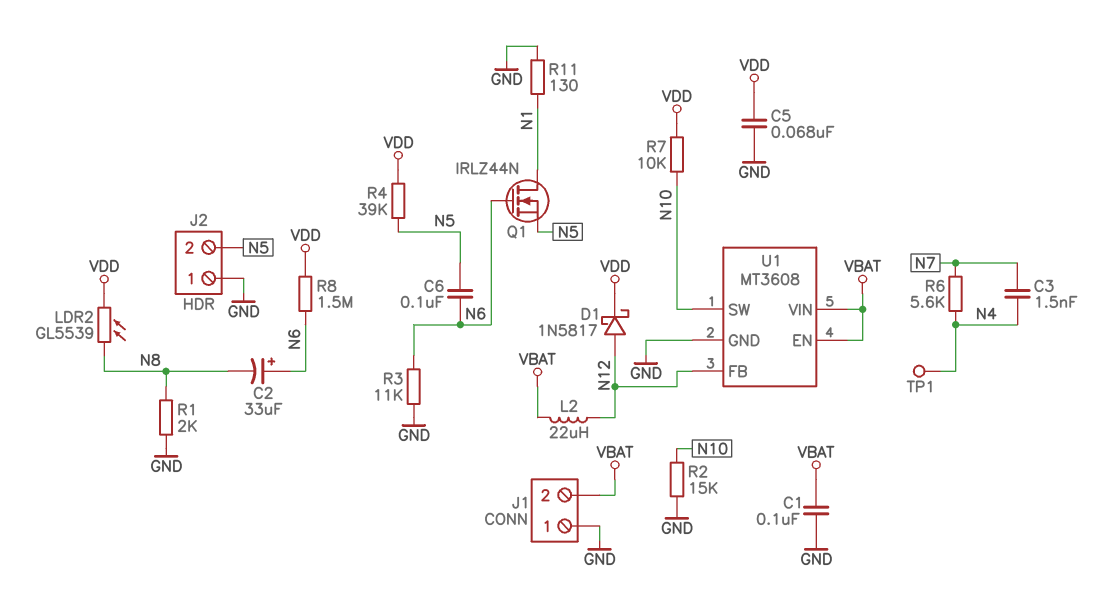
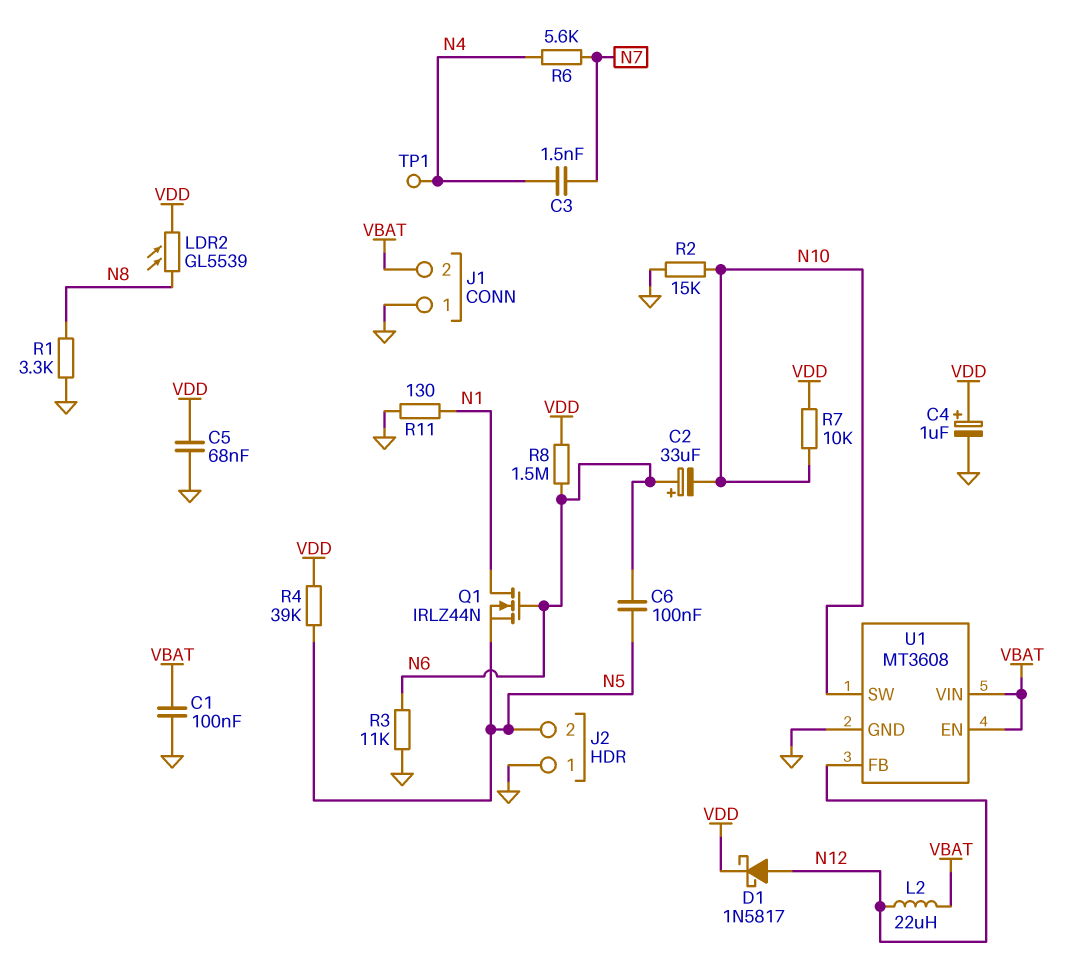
C2: 33uF (plus N6, minus N8) -> 33uF (plus N6, minus N10)
C4: none -> 1uF (plus VDD, minus GND)
R1: 2k (GND, N8) -> 3.3k (GND, N8)

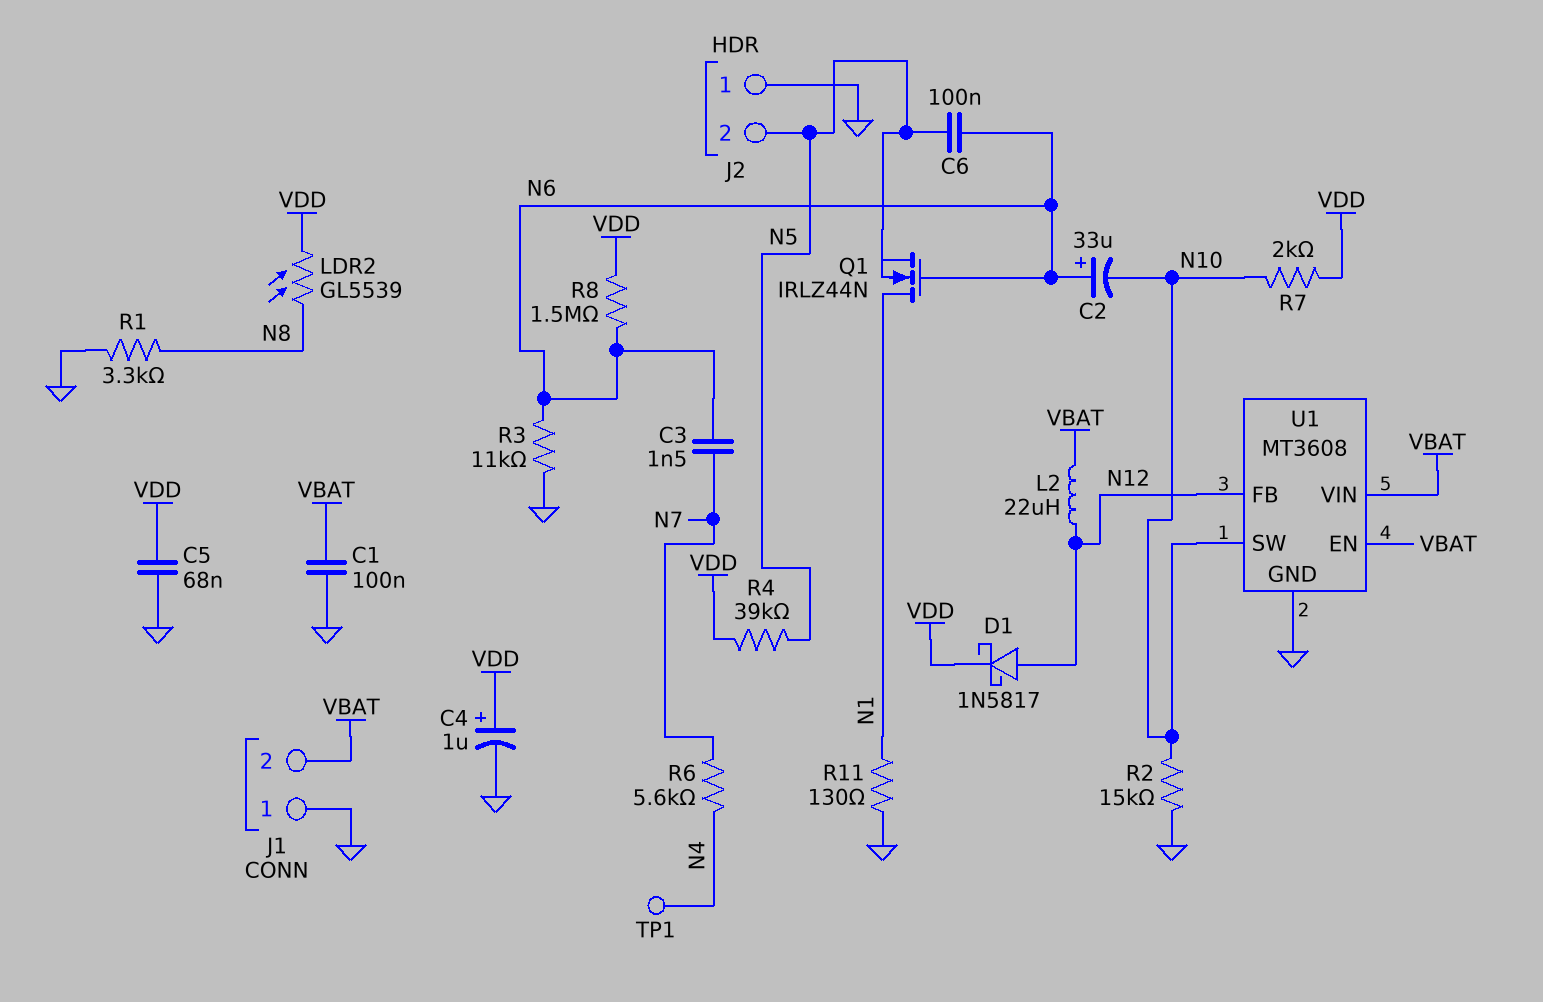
C3: 1.5nF (N4, N7) -> 1.5nF (N6, N7)
R7: 10k (N10, VDD) -> 2k (N10, VDD)

